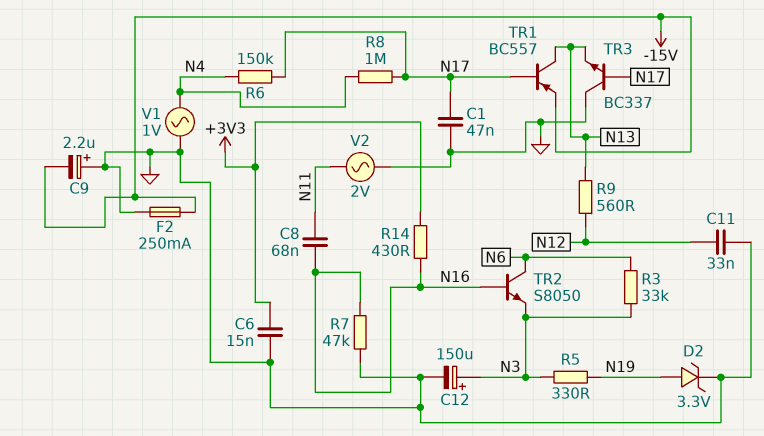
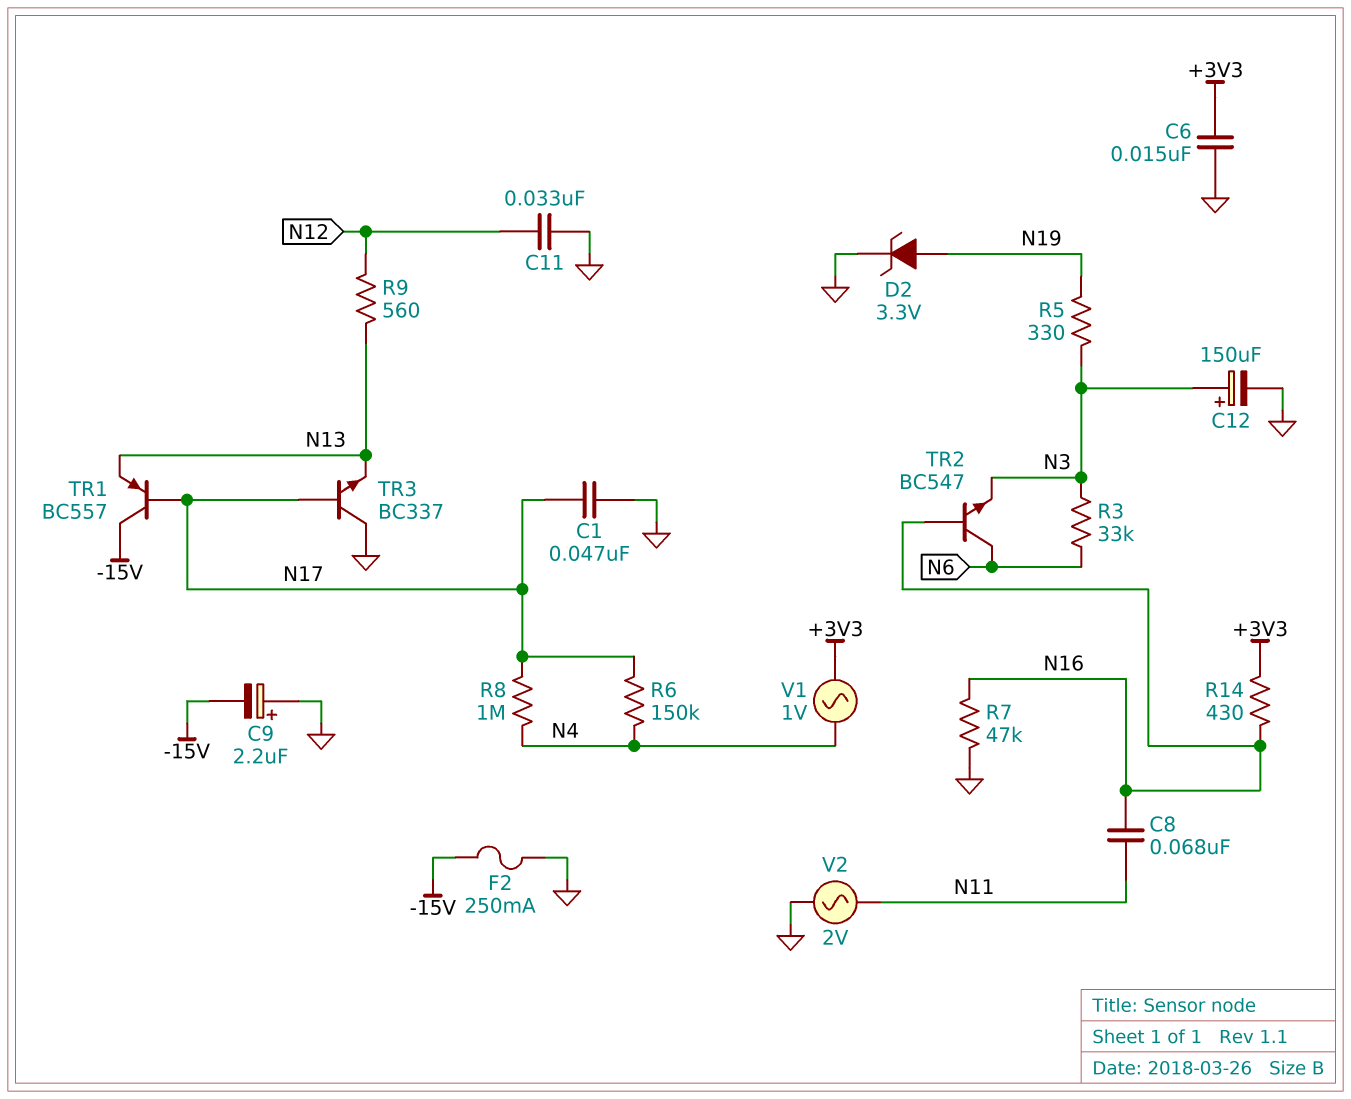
TR1: PNP BC557 (B N17, C N13, E -15V) -> PNP BC557 (B N17, C -15V, E N13)
TR2: NPN S8050 (B N16, C N6, E N3) -> NPN BC547 (B N16, C N6, E N3)
V1: AC 1V (GND, N4) -> AC 1V (+3V3, N4)

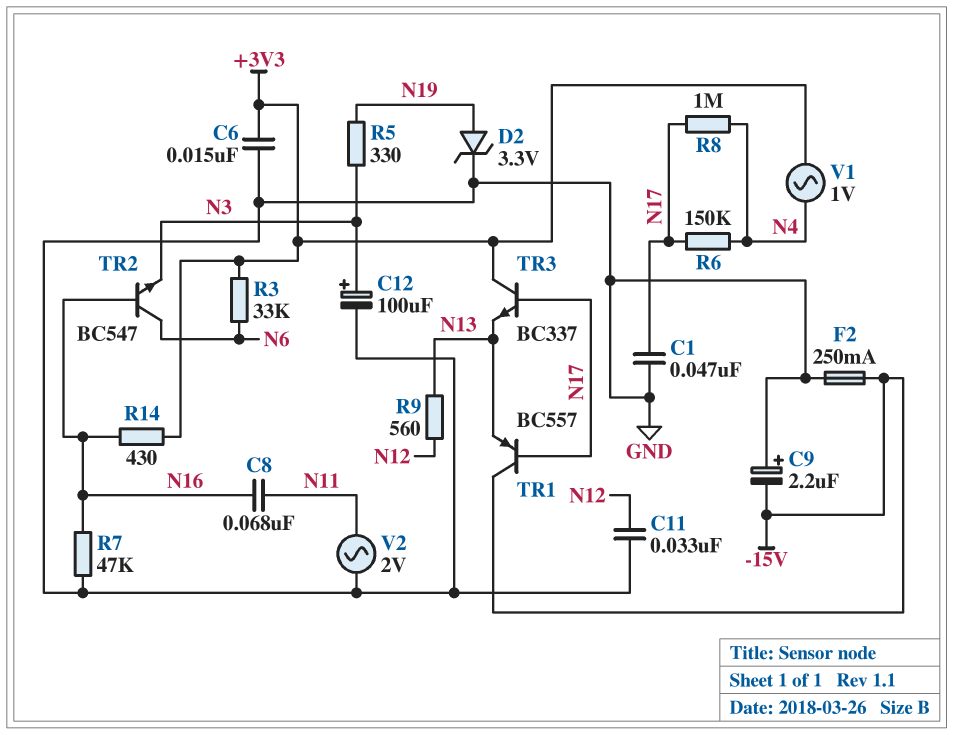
C12: 150uF (plus N3, minus GND) -> 100uF (plus N3, minus GND)
R3: 33k (N3, N6) -> 33k (+3V3, N6)
TR3: NPN BC337 (B N17, C GND, E N13) -> NPN BC337 (B N17, C +3V3, E N13)

